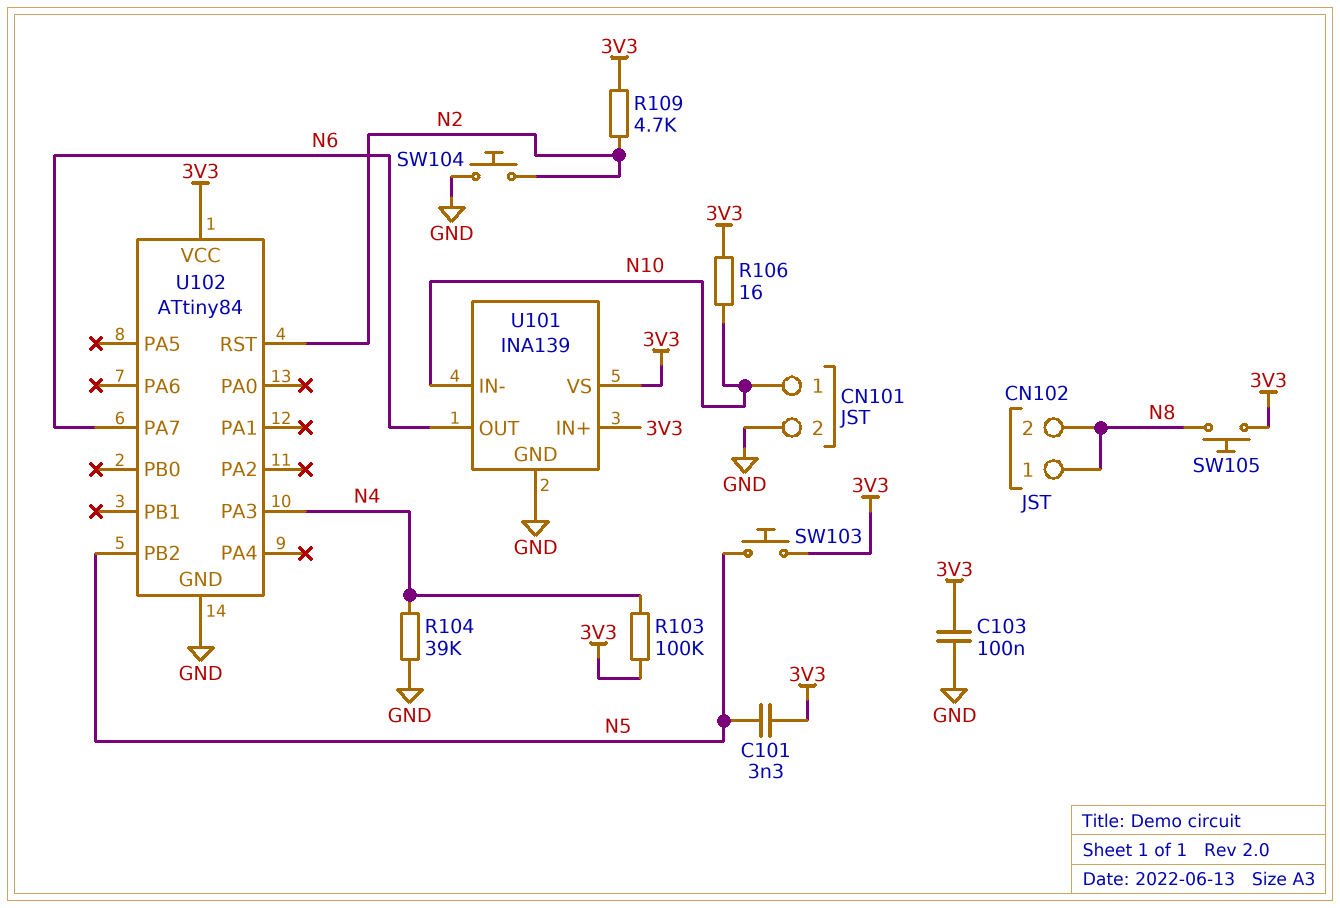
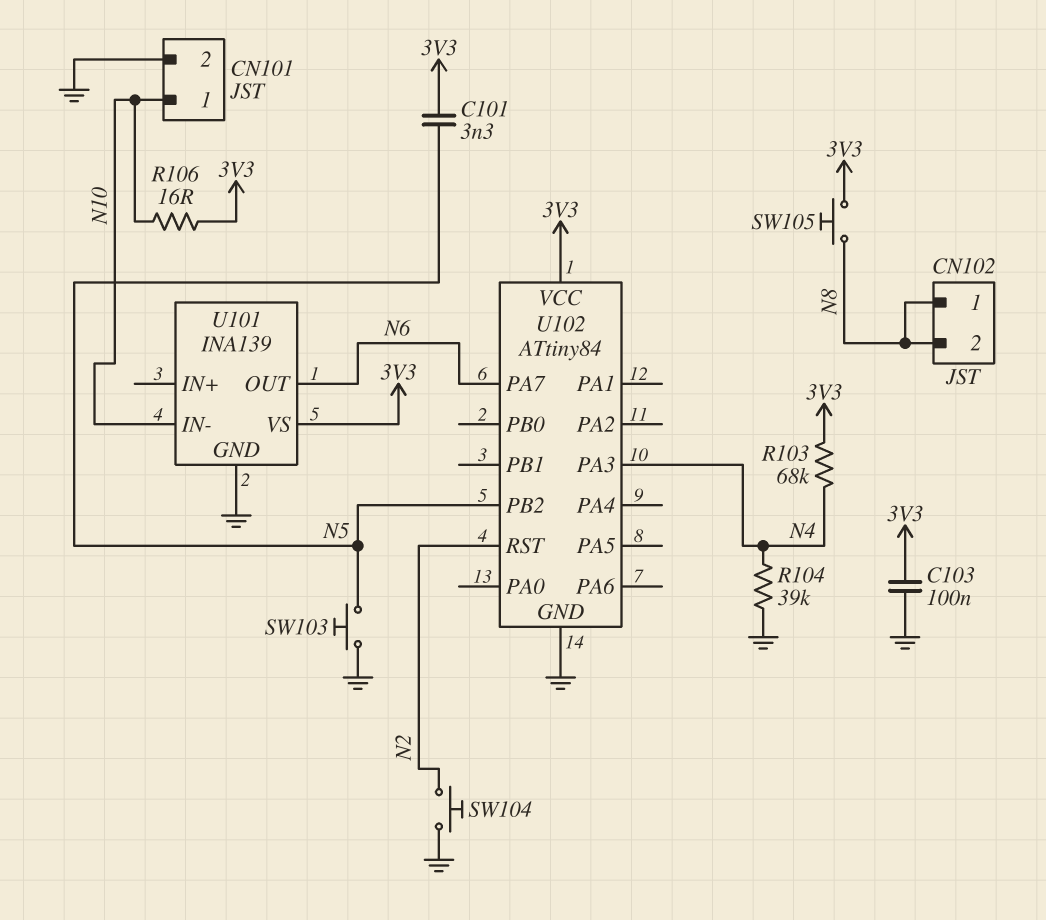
R103: 100k (3V3, N4) -> 68k (3V3, N4)
R109: 4.7k (3V3, N2) -> none
SW103: button (3V3, N5) -> button (GND, N5)
U101 pin IN+: 3V3 -> none

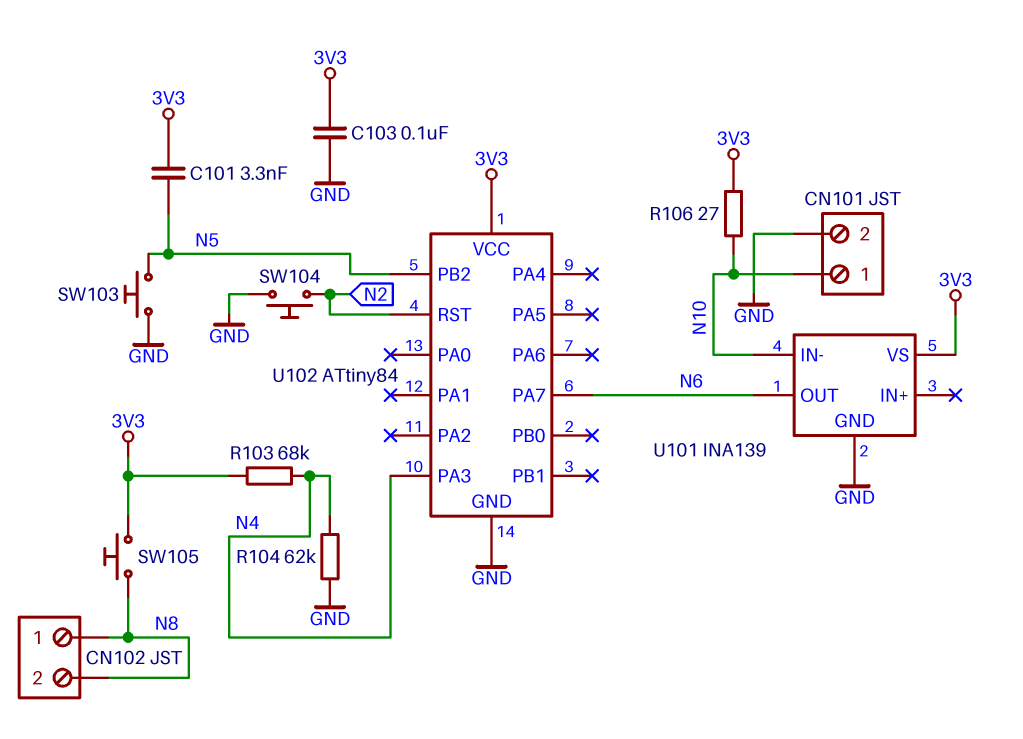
R104: 39k (GND, N4) -> 62k (GND, N4)
R106: 16 (3V3, N10) -> 27 (3V3, N10)

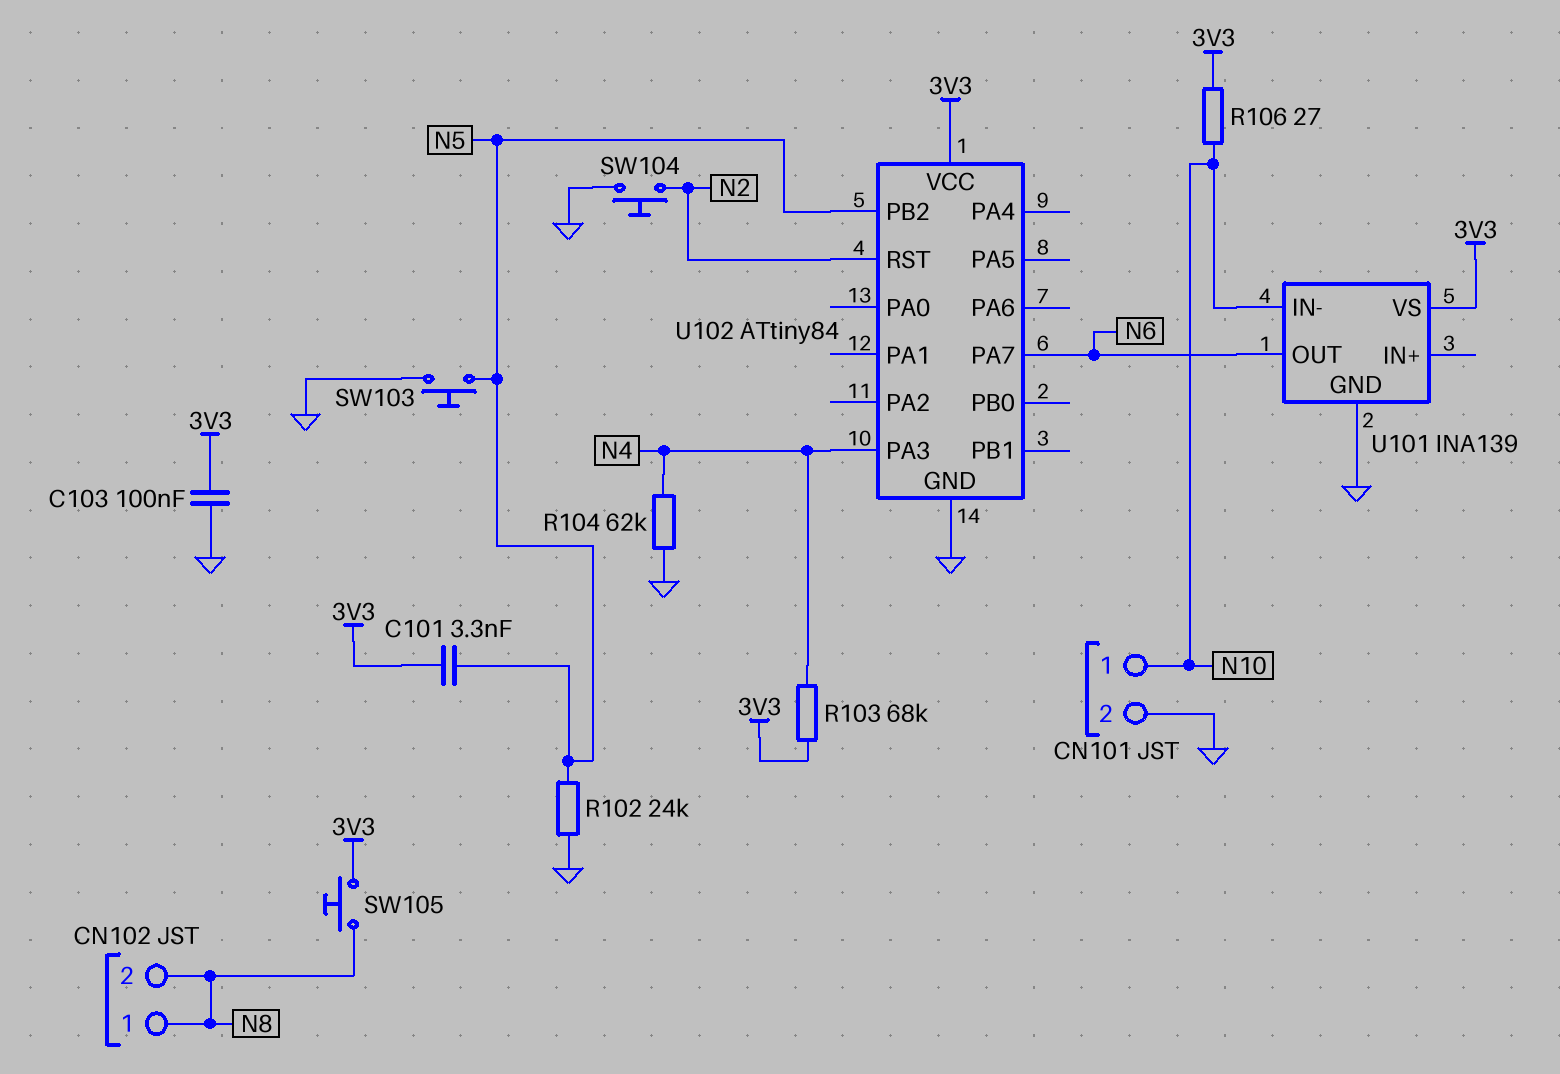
R102: none -> 24k (GND, N5)

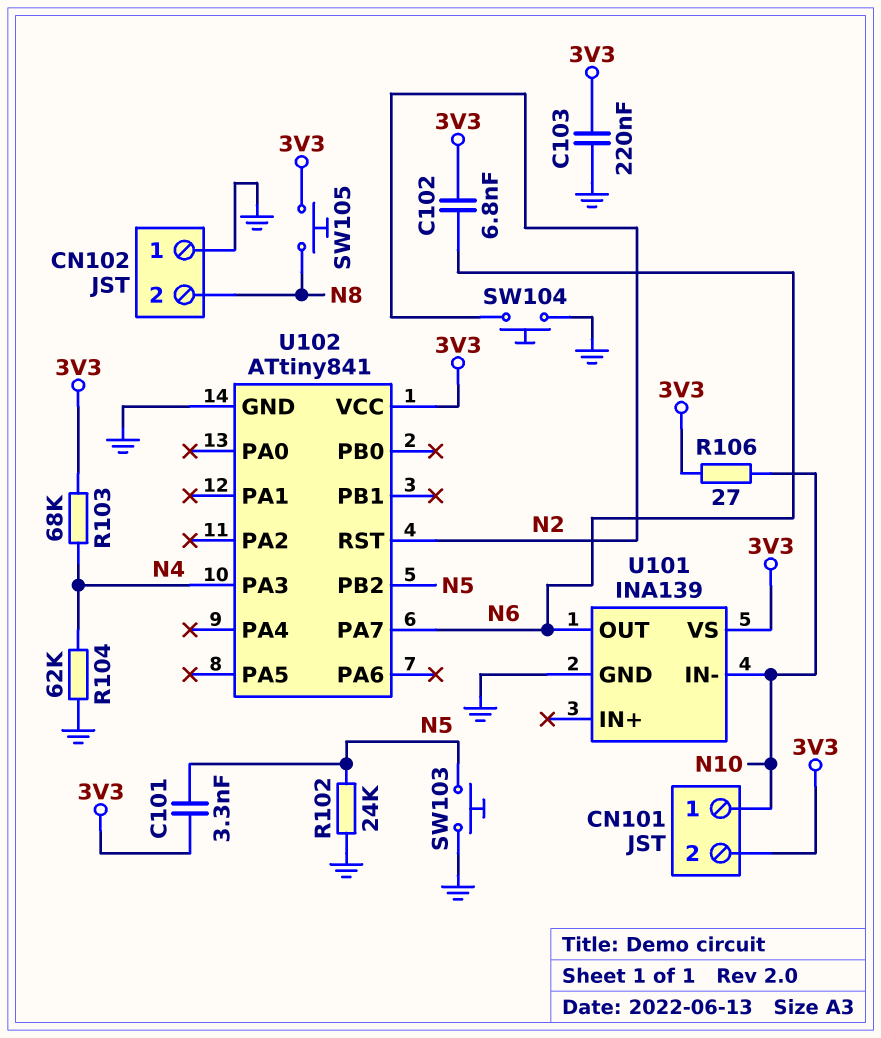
C102: none -> 6.8nF (3V3, N6)
C103: 100nF (3V3, GND) -> 220nF (3V3, GND)
CN101 pin 2: GND -> 3V3
CN102 pin 1: N8 -> GND
U102: ATtiny84 -> ATtiny841

